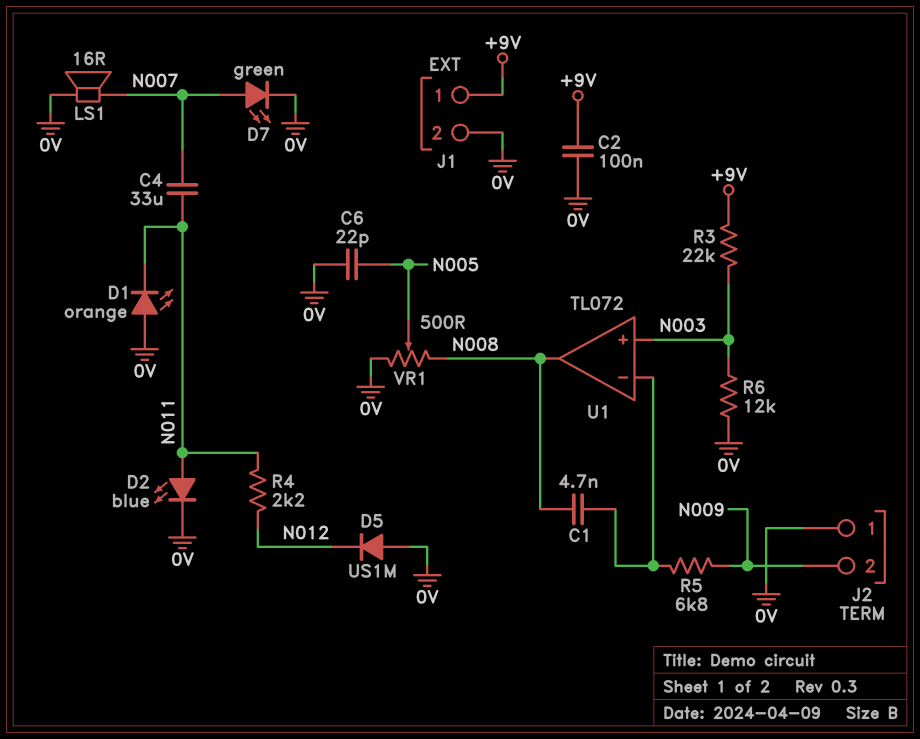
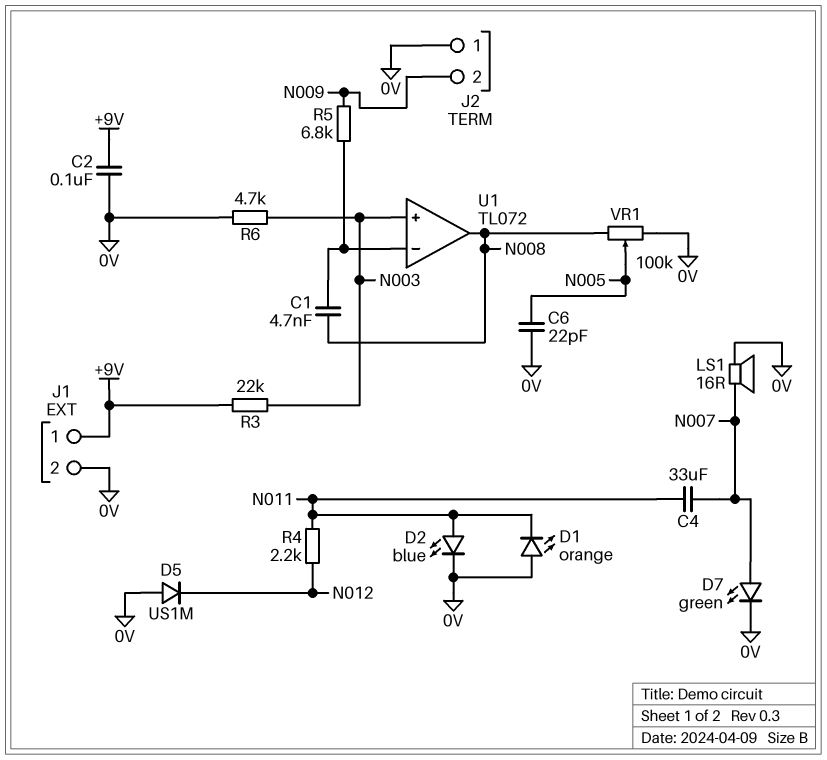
R6: 12k (0V, N003) -> 4.7k (0V, N003)
VR1: 500 (0V, N008, wiper N005) -> 100k (0V, N008, wiper N005)

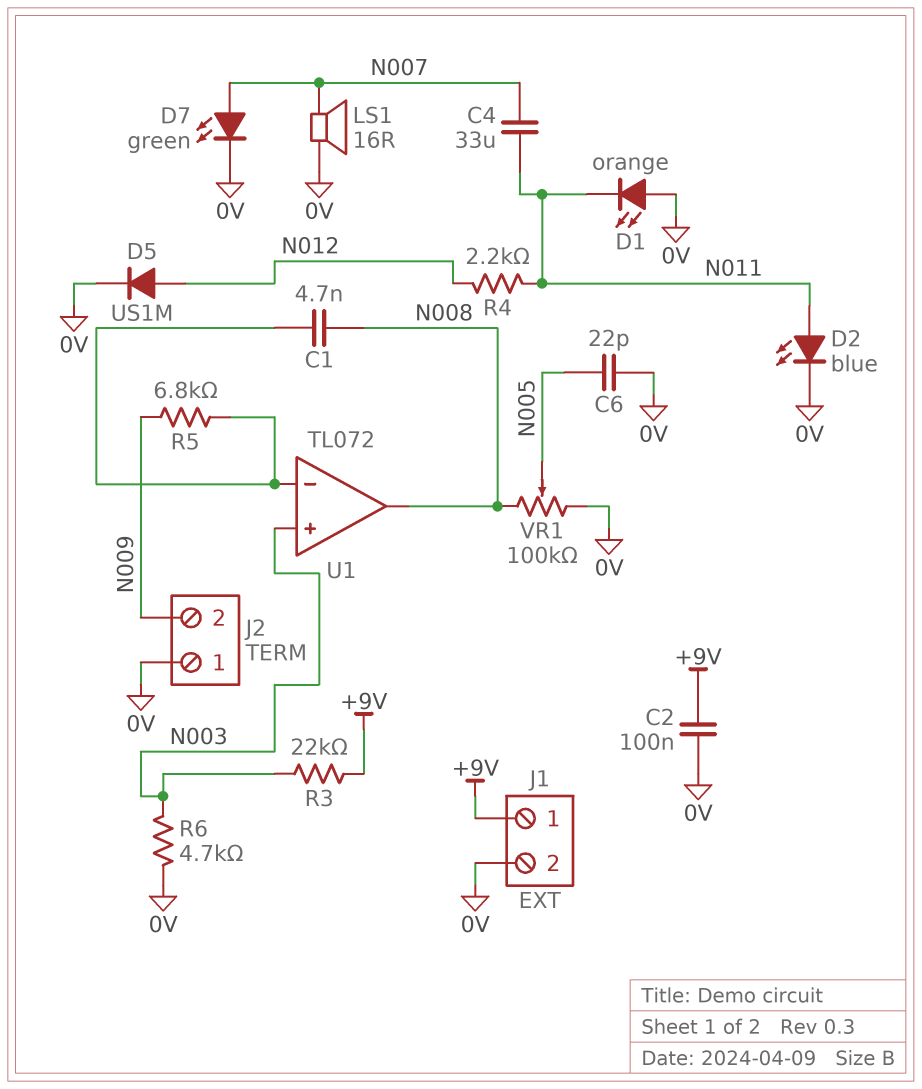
D5: diode US1M (A 0V, K N012) -> diode US1M (A N012, K 0V)

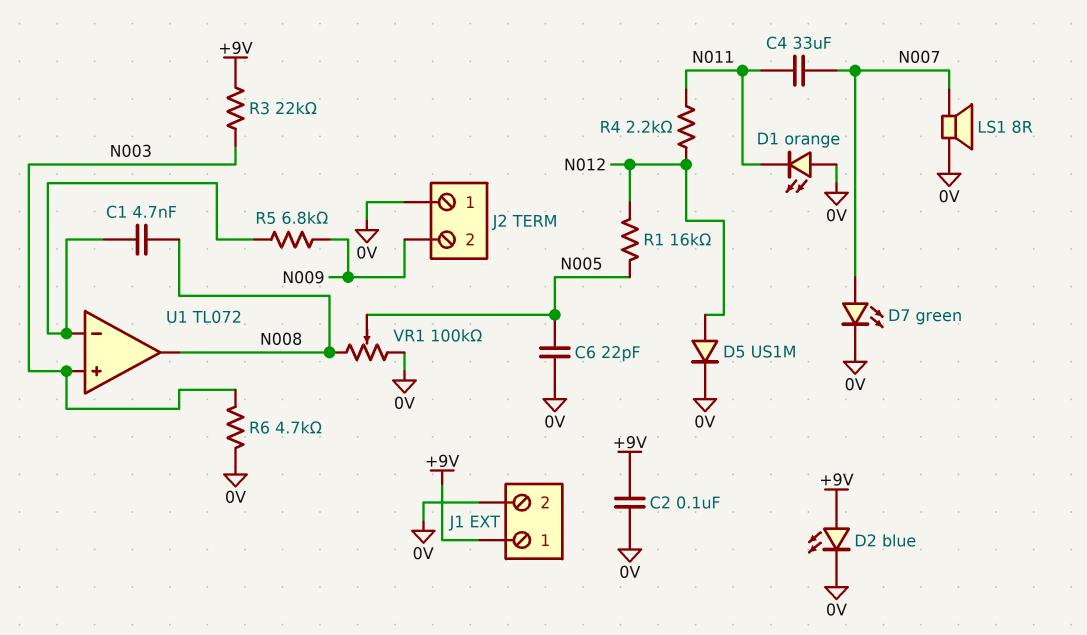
D2: LED blue (A N011, K 0V) -> LED blue (A +9V, K 0V)
LS1: speaker 16R (0V, N007) -> speaker 8R (0V, N007)
R1: none -> 16k (N005, N012)

